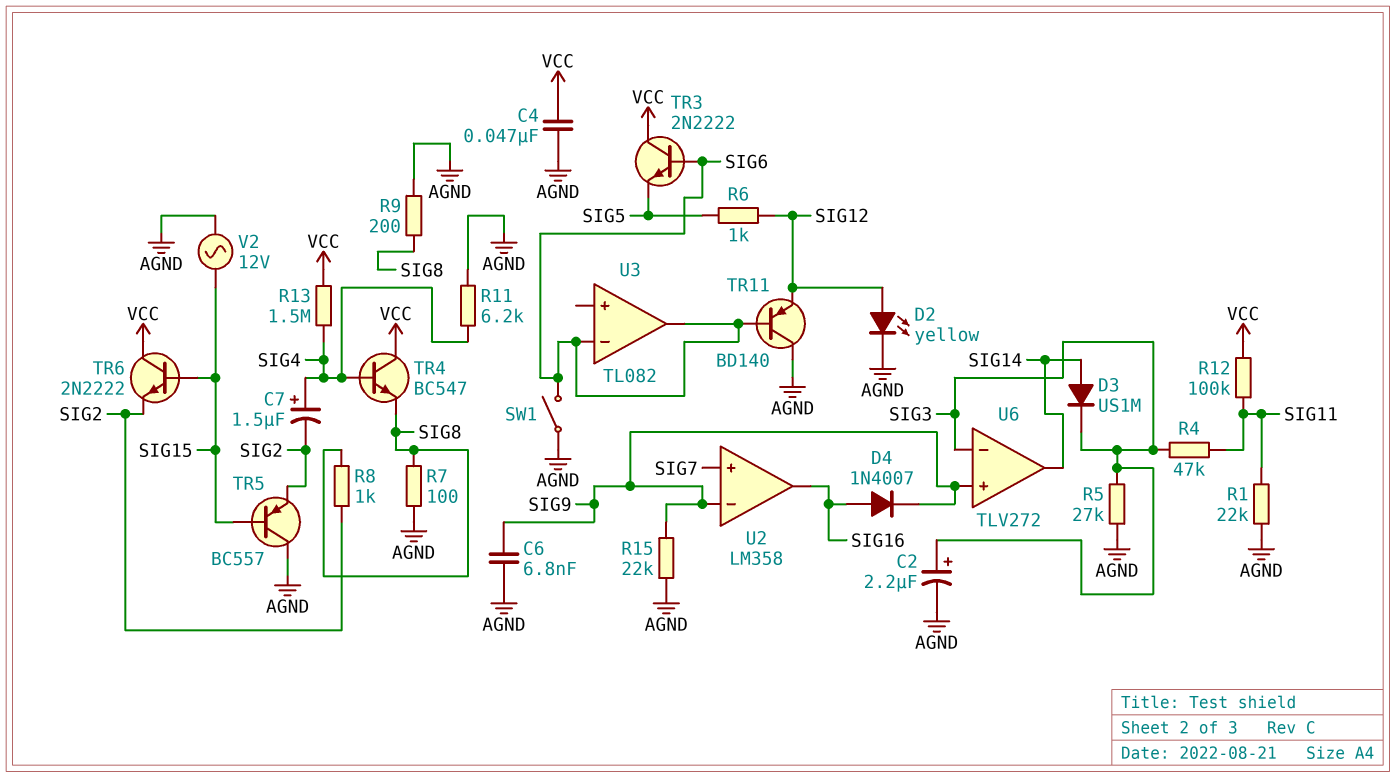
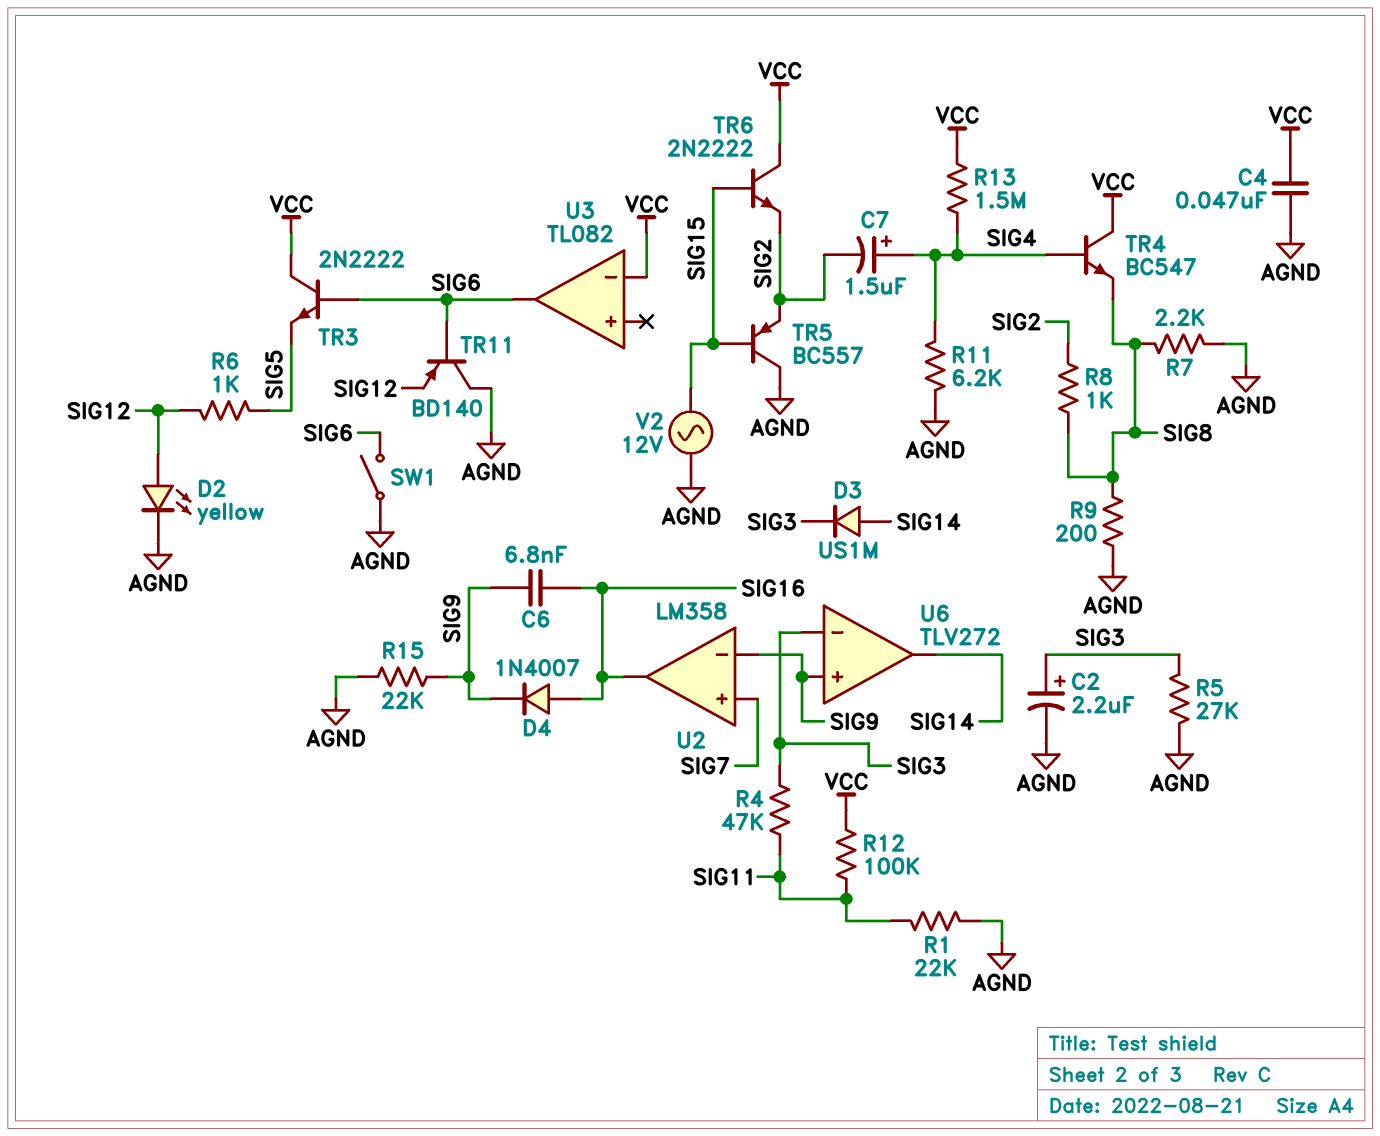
C6: 6.8nF (AGND, SIG9) -> 6.8nF (SIG9, SIG16)
R7: 100 (AGND, SIG8) -> 2.2k (AGND, SIG8)
U3 pin in-: SIG6 -> VCC

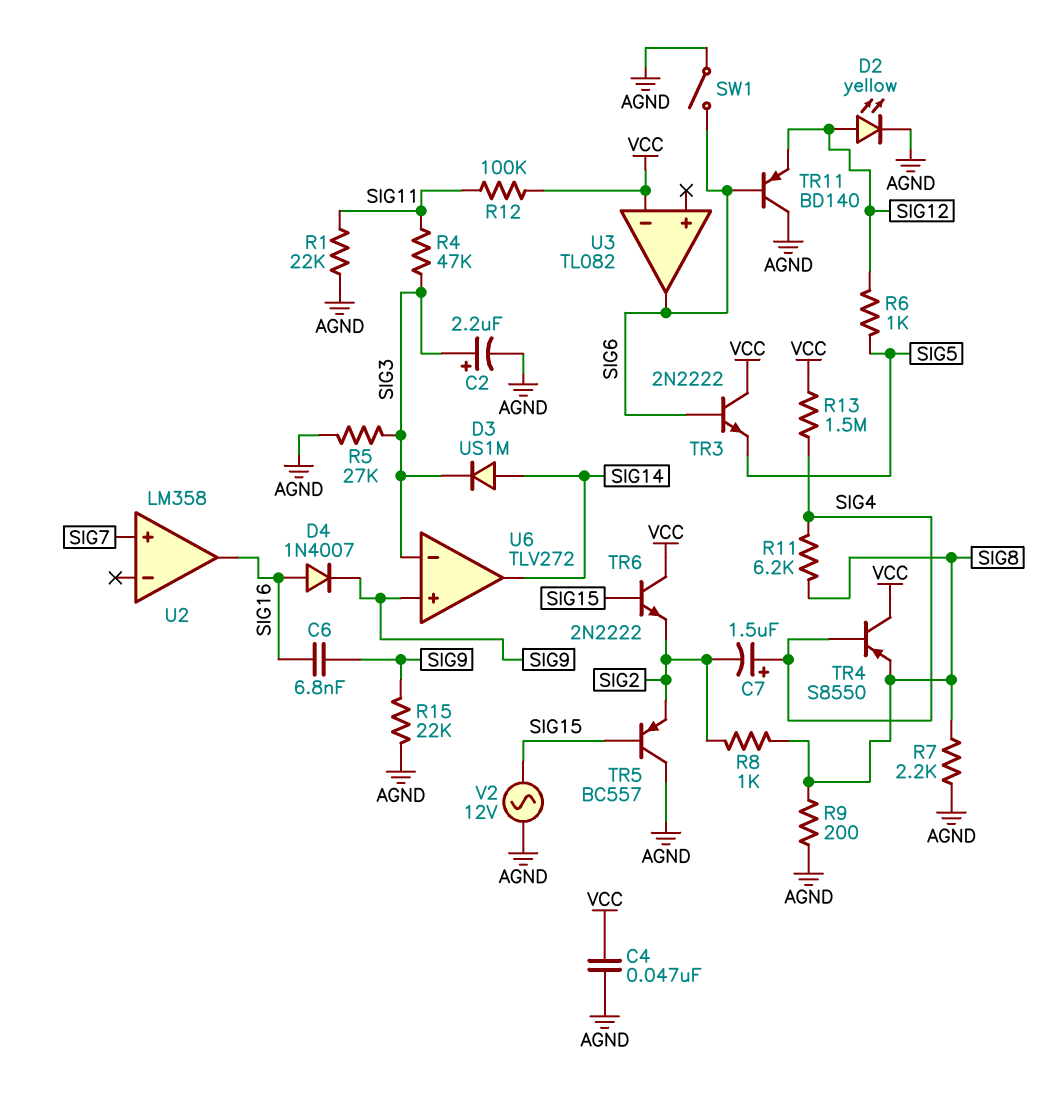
R11: 6.2k (AGND, SIG4) -> 6.2k (SIG4, SIG8)
TR4: NPN BC547 (B SIG4, C VCC, E SIG8) -> PNP S8550 (B SIG4, C VCC, E SIG8)
U2 pin in-: SIG9 -> none

